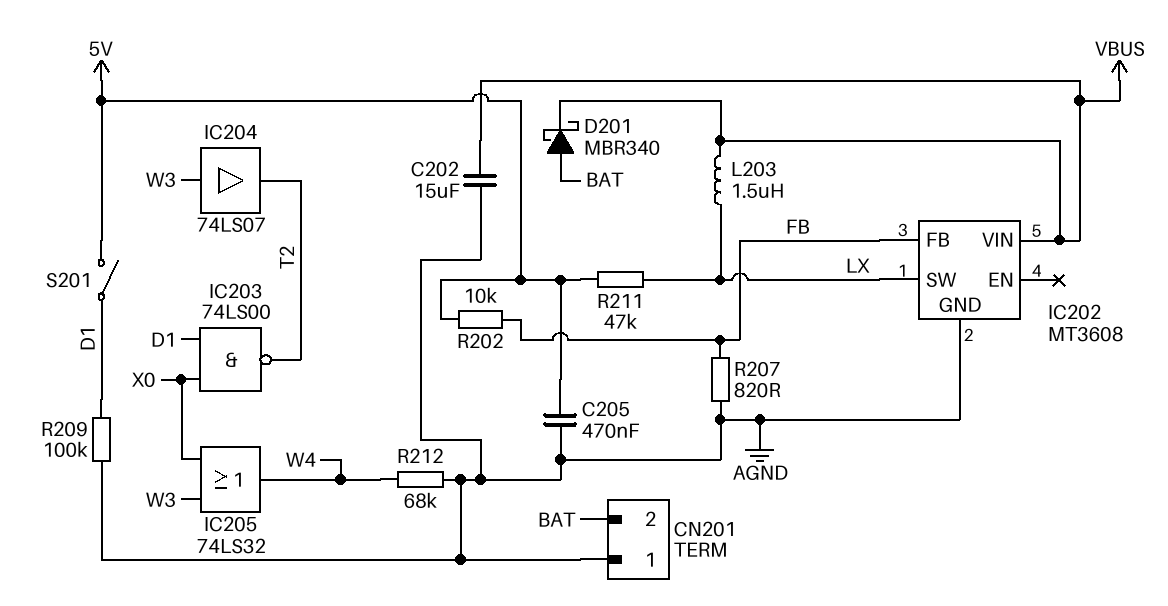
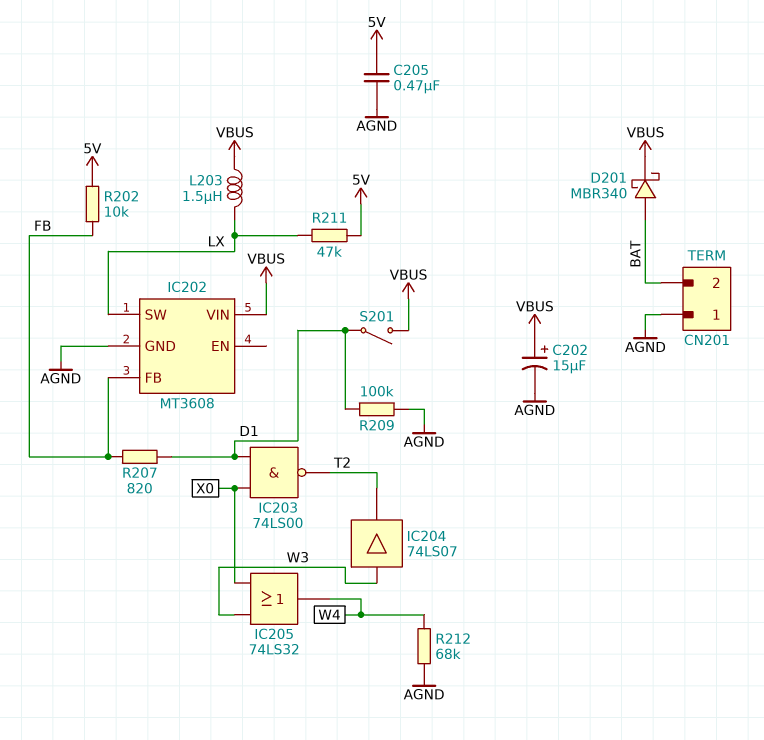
C202: 15uF (AGND, VBUS) -> 15uF (plus VBUS, minus AGND)
R207: 820 (AGND, FB) -> 820 (D1, FB)
S201: switch (5V, D1) -> switch (D1, VBUS)

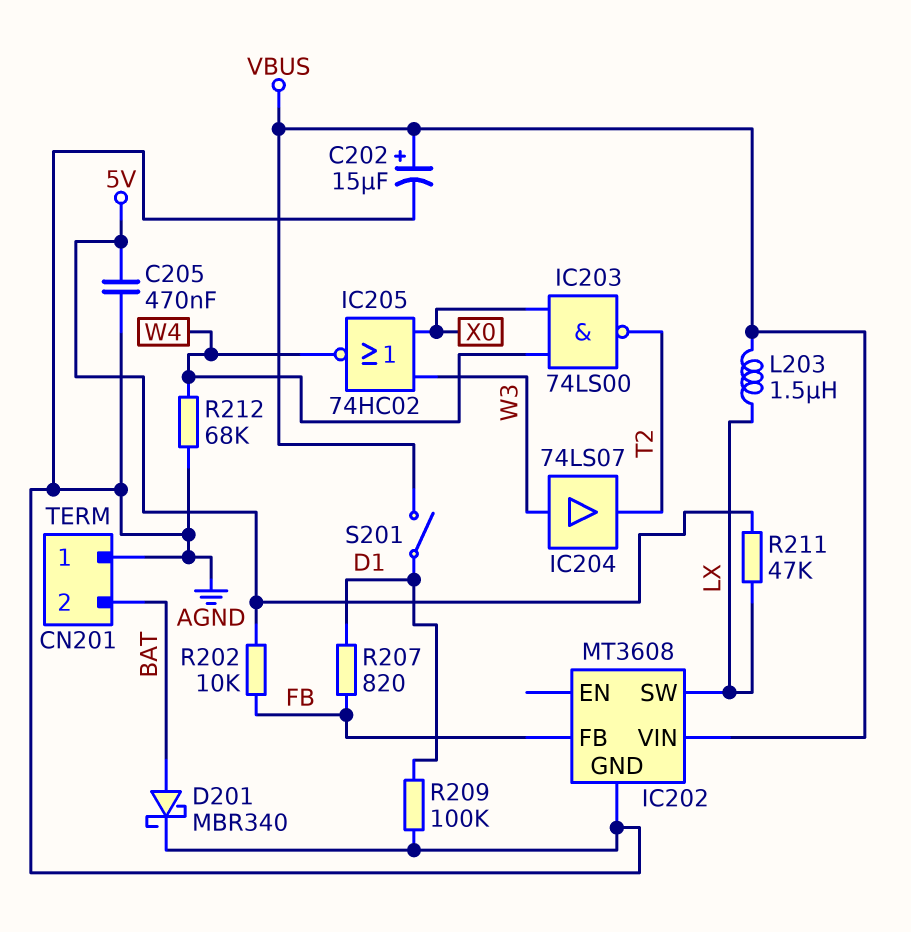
D201: schottky MBR340 (A BAT, K VBUS) -> schottky MBR340 (A BAT, K AGND)
IC203: NAND 74LS00 (in D1, in X0, out T2) -> NAND 74LS00 (in W4, in X0, out T2)
IC205: OR 74LS32 (in W3, in X0, out W4) -> NOR 74HC02 (in W3, in X0, out W4)

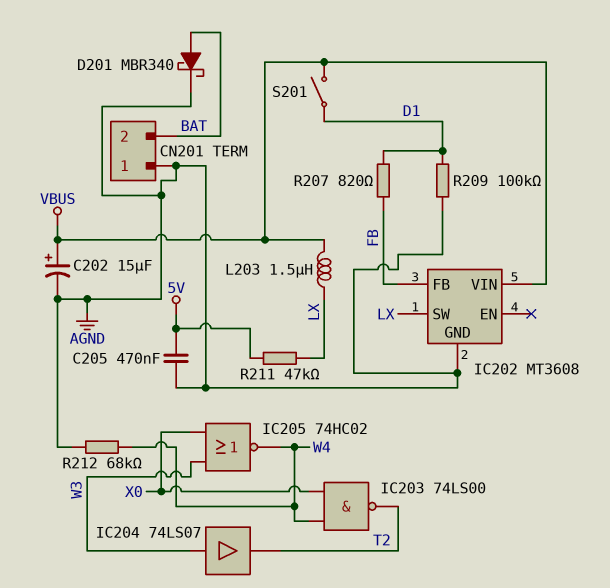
R202: 10k (5V, FB) -> none

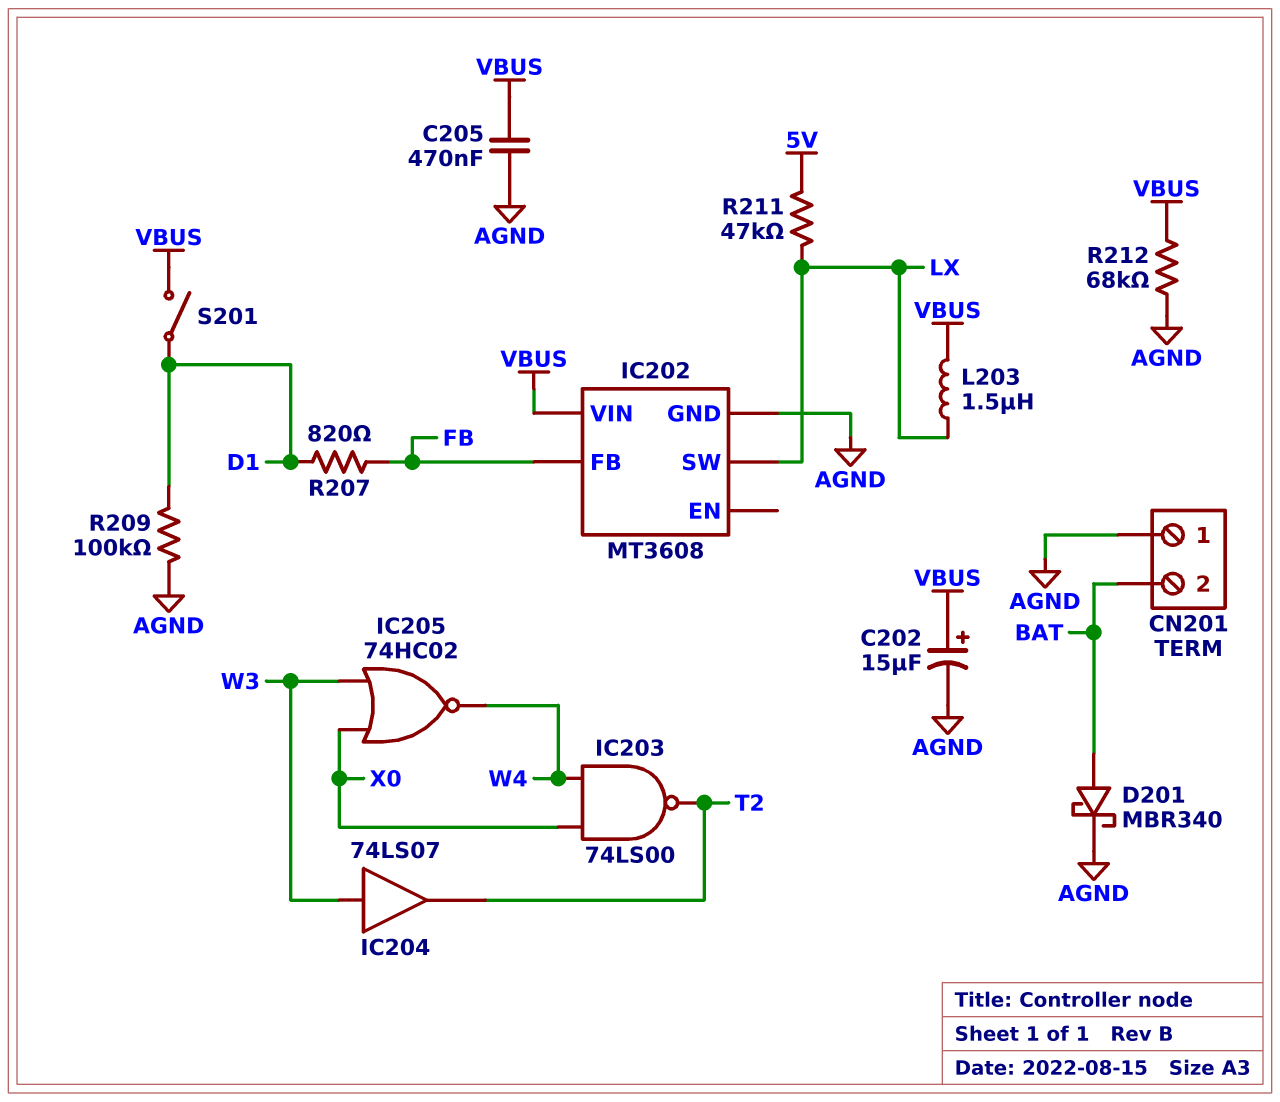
C205: 470nF (5V, AGND) -> 470nF (AGND, VBUS)
R212: 68k (AGND, W4) -> 68k (AGND, VBUS)

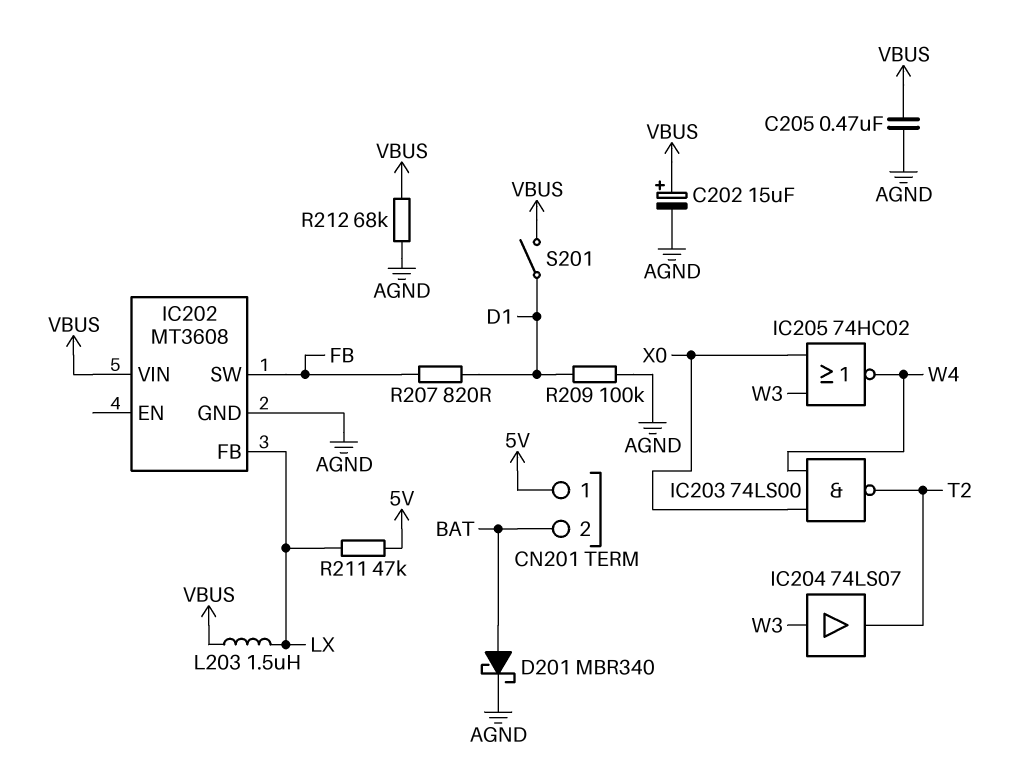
CN201 pin 1: AGND -> 5V
IC202 pin FB: FB -> LX
IC202 pin SW: LX -> FB

